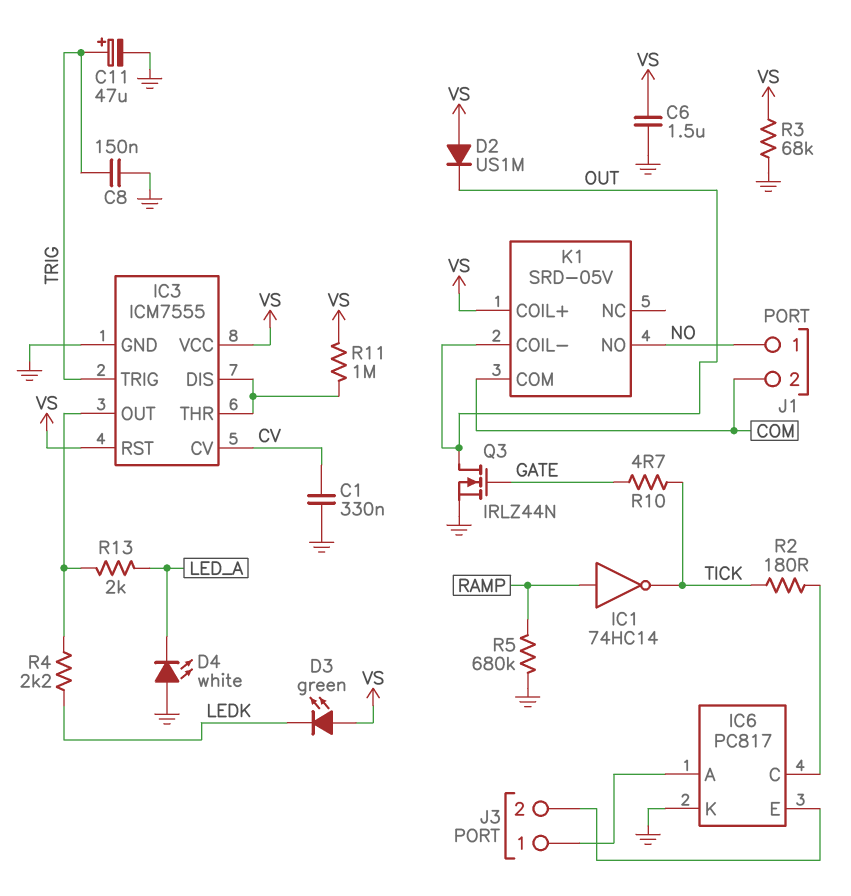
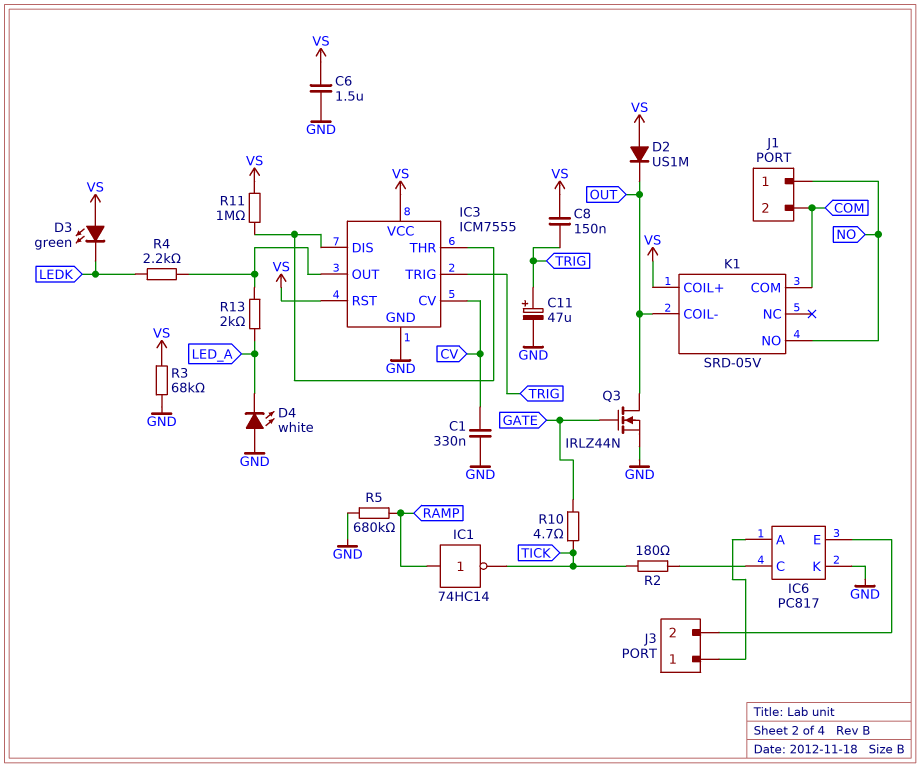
C8: 150nF (GND, TRIG) -> 150nF (TRIG, VS)

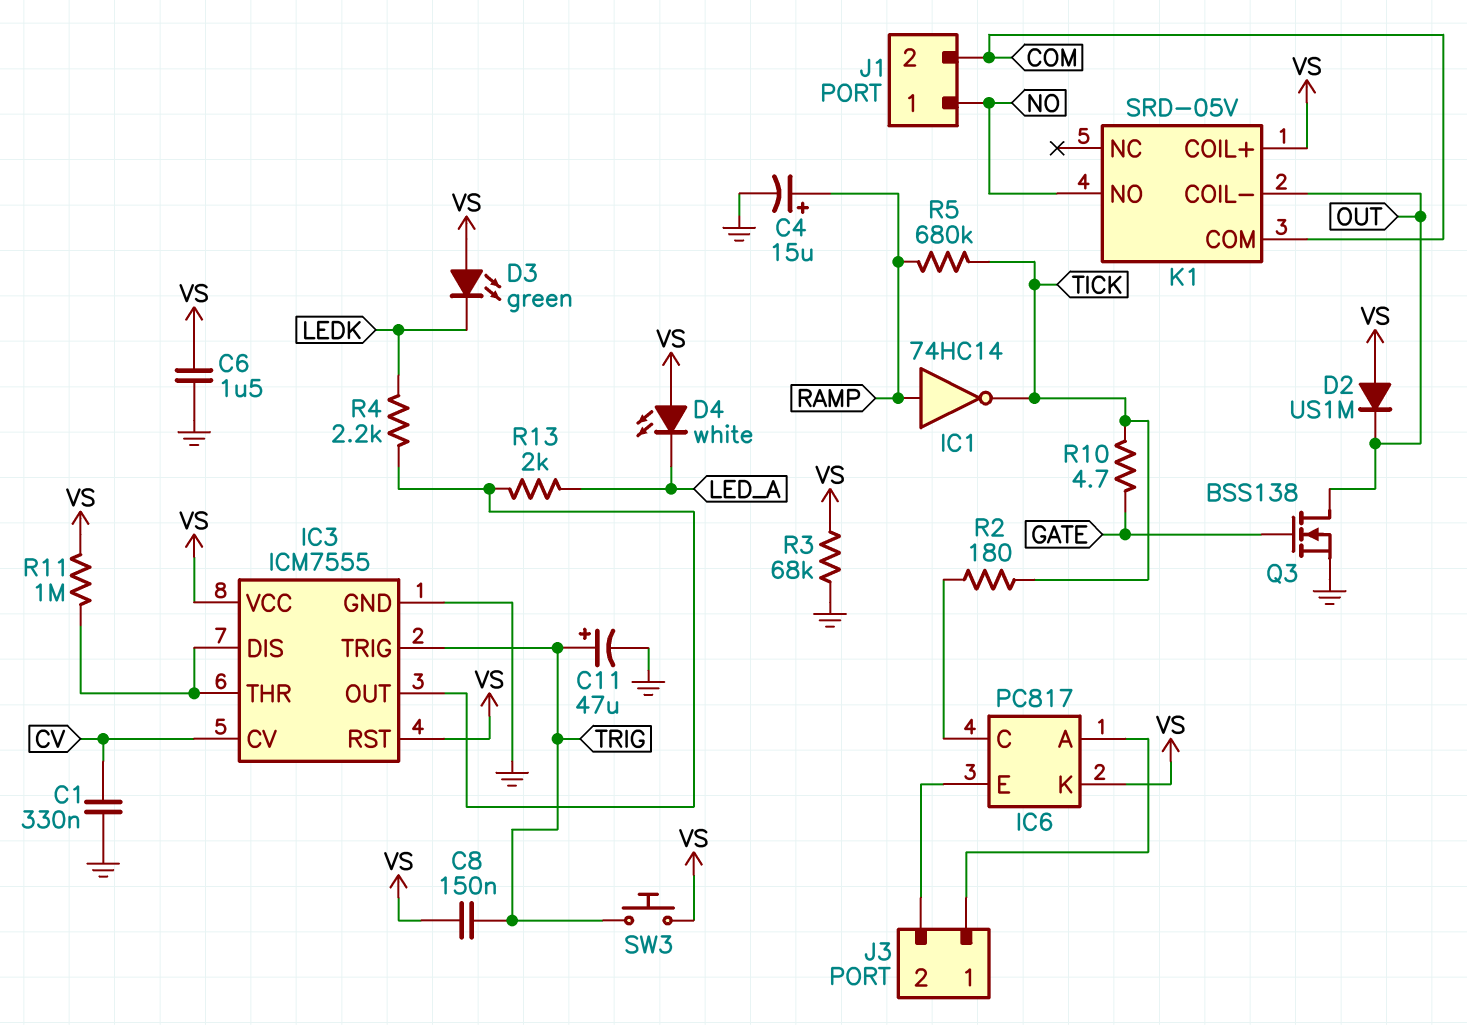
C4: none -> 15uF (plus RAMP, minus GND)
D4: LED white (A GND, K LED_A) -> LED white (A VS, K LED_A)
IC6 pin K: GND -> VS
Q3: NMOS IRLZ44N (G GATE, D OUT, S GND) -> NMOS BSS138 (G GATE, D OUT, S GND)
R5: 680k (GND, RAMP) -> 680k (RAMP, TICK)
SW3: none -> button (TRIG, VS)

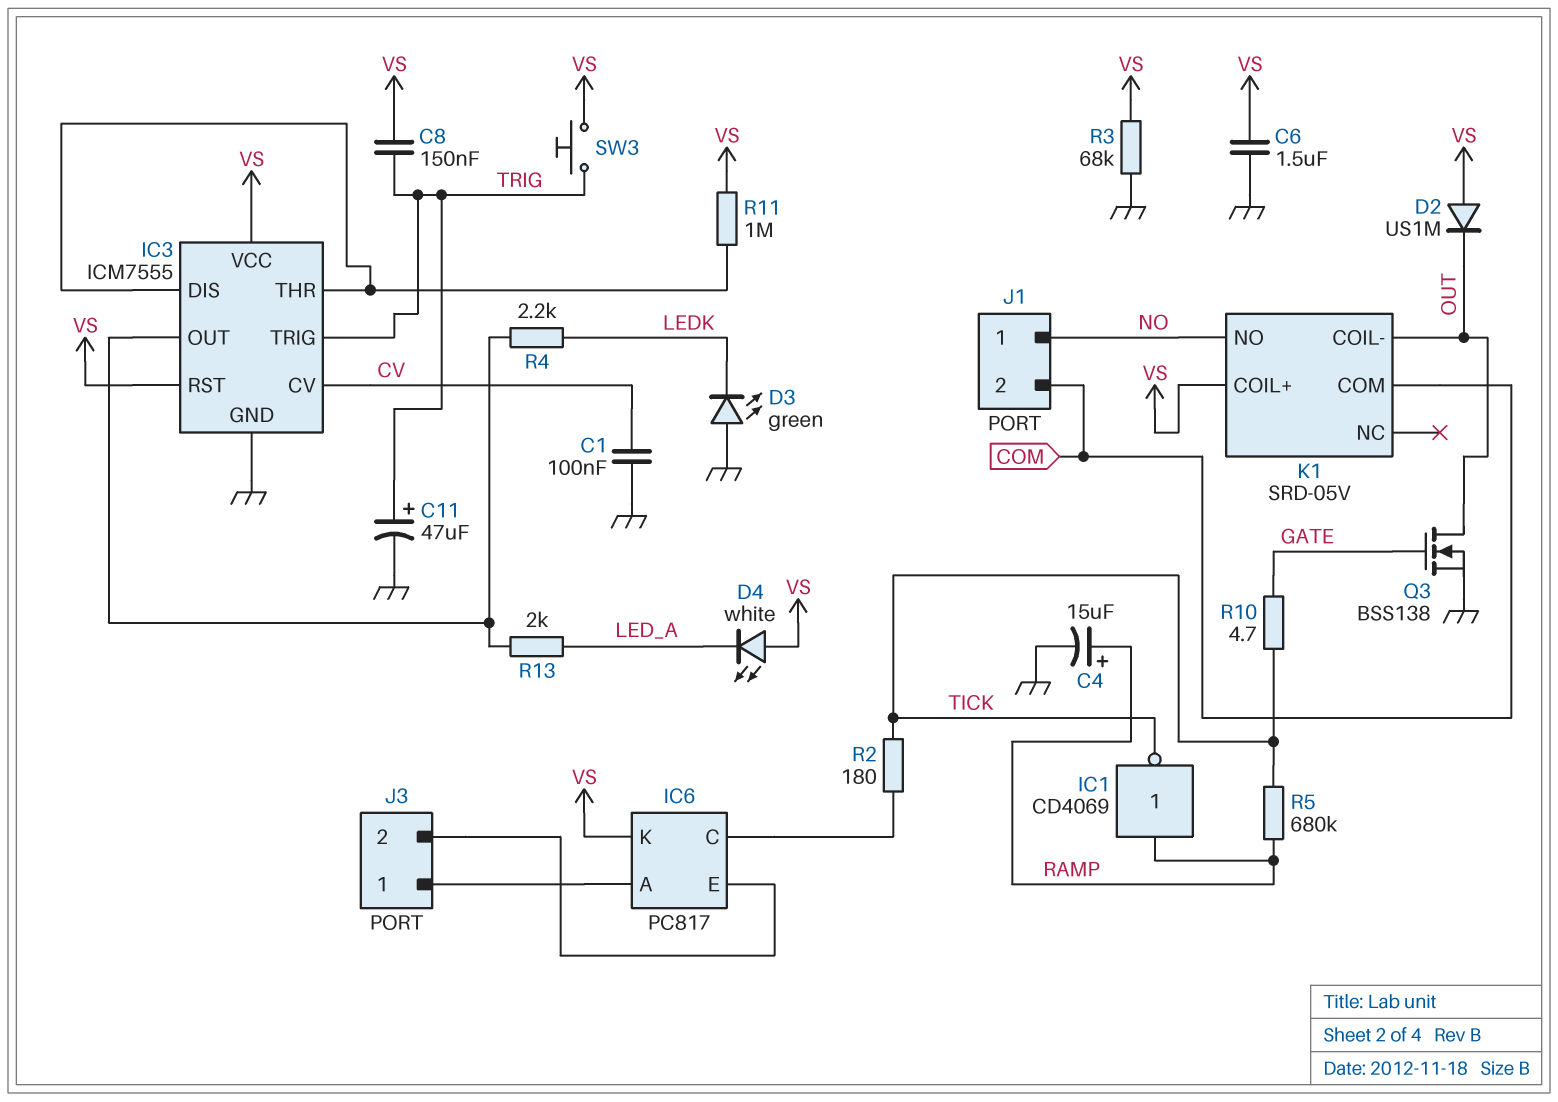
C1: 330nF (CV, GND) -> 100nF (CV, GND)
D3: LED green (A VS, K LEDK) -> LED green (A GND, K LEDK)
IC1: NOT 74HC14 (in RAMP, out TICK) -> NOT CD4069 (in RAMP, out TICK)

